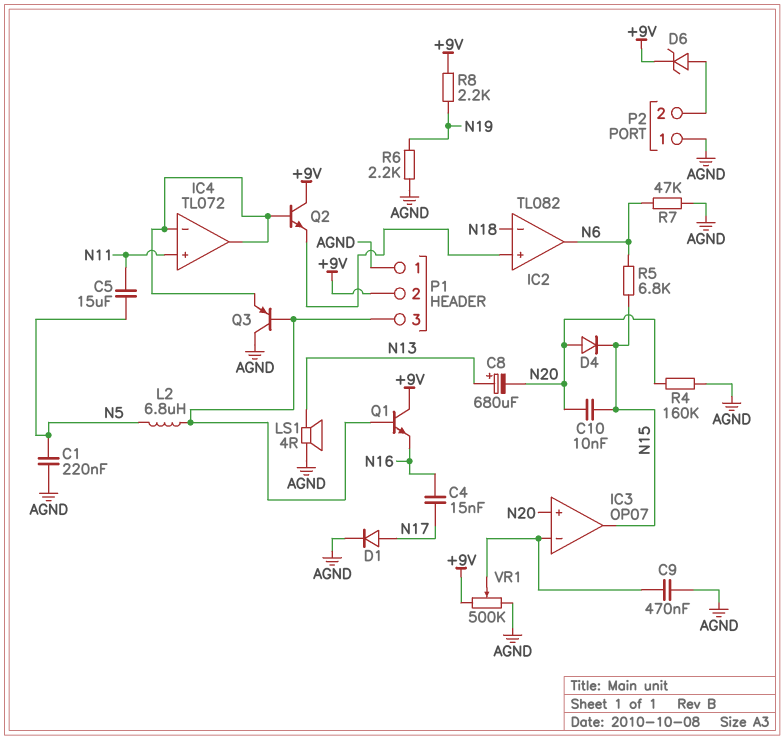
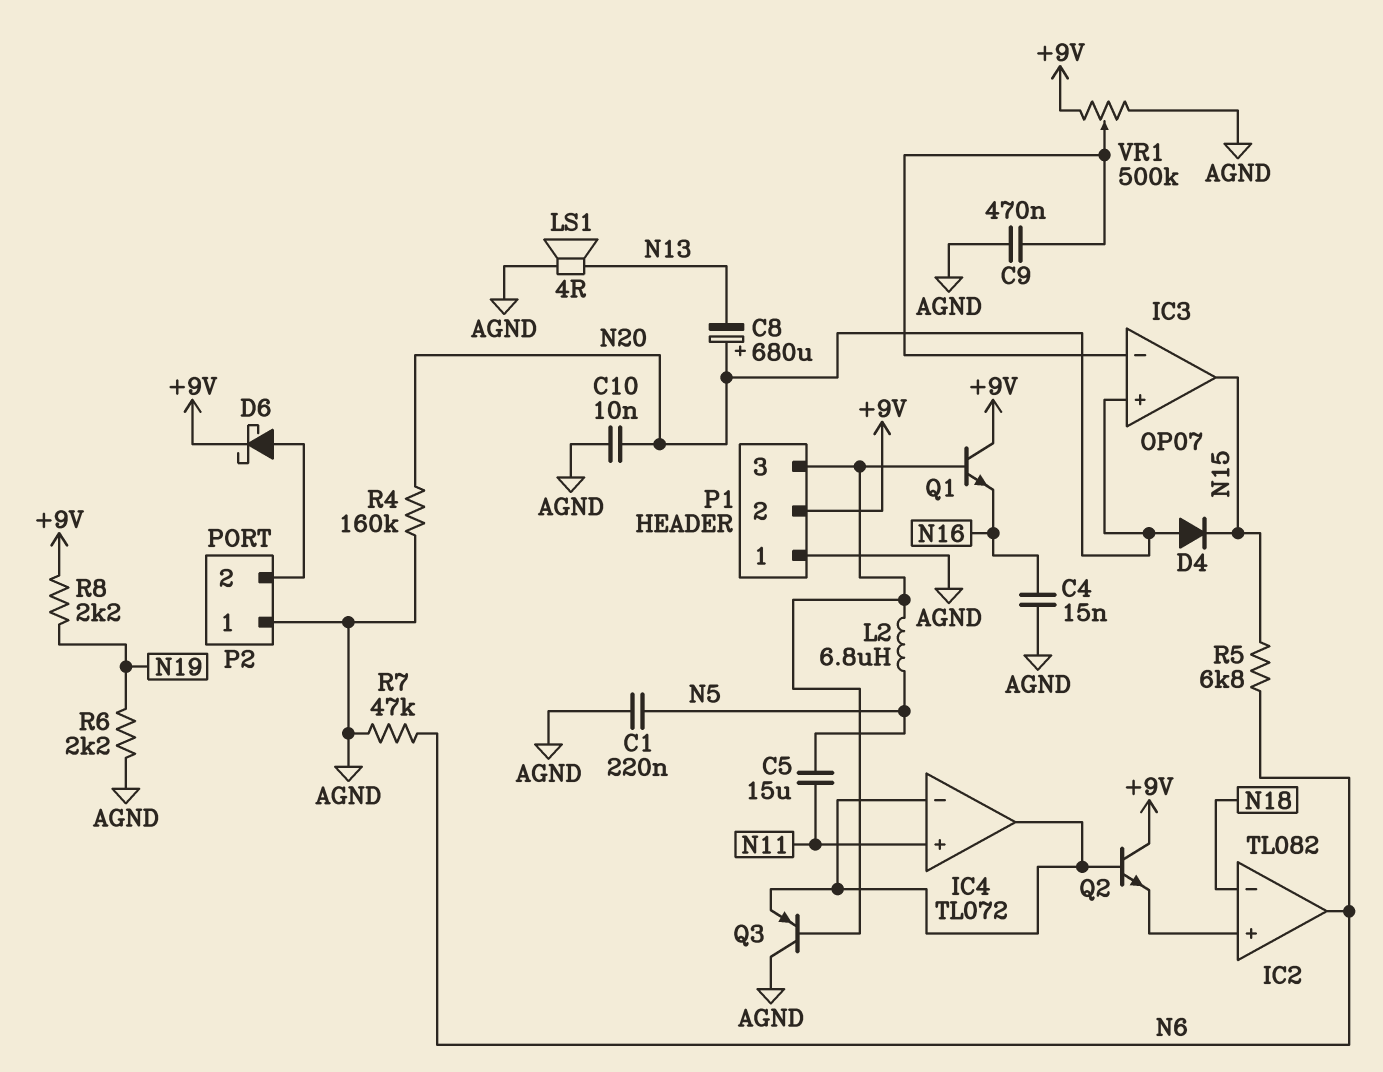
C4: 15nF (N16, N17) -> 15nF (AGND, N16)
C8: 680uF (plus N13, minus N20) -> 680uF (plus N20, minus N13)
C10: 10nF (N15, N20) -> 10nF (AGND, N20)
D1: diode (A N17, K AGND) -> none
D6: zener (A P2/2, K +9V) -> schottky (A P2/2, K +9V)

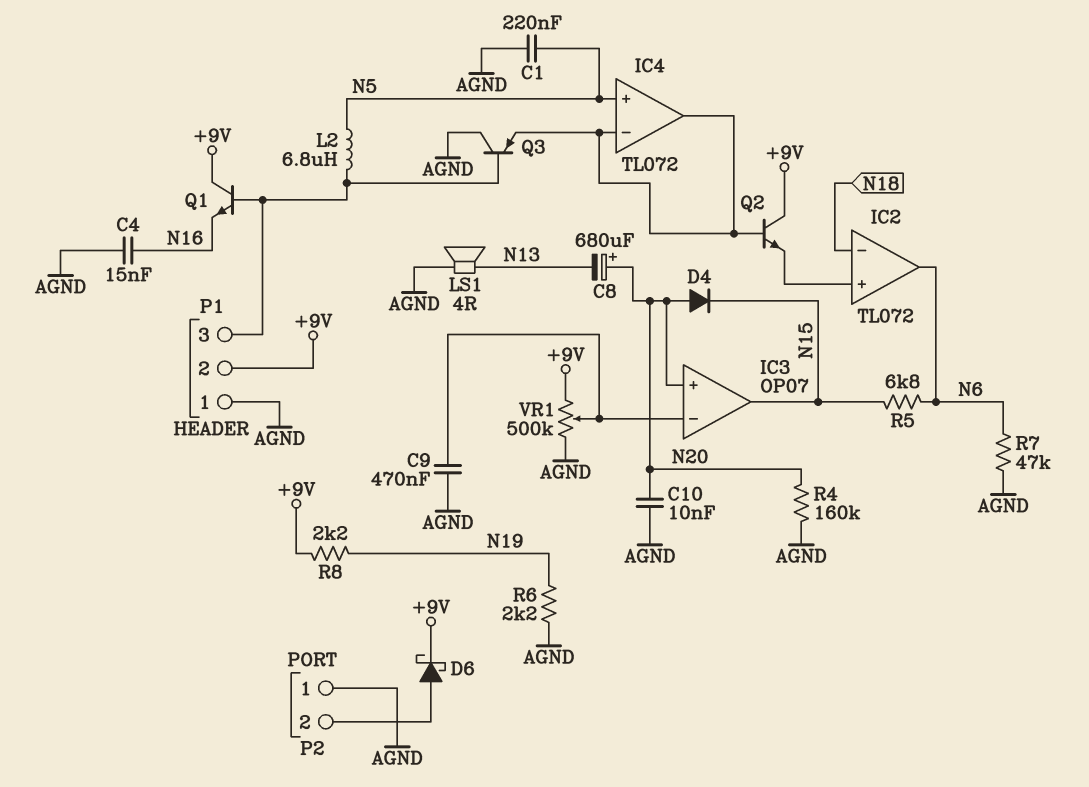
C5: 15uF (N5, N11) -> none
IC2: TL082 -> TL072
IC4 pin in+: N11 -> N5

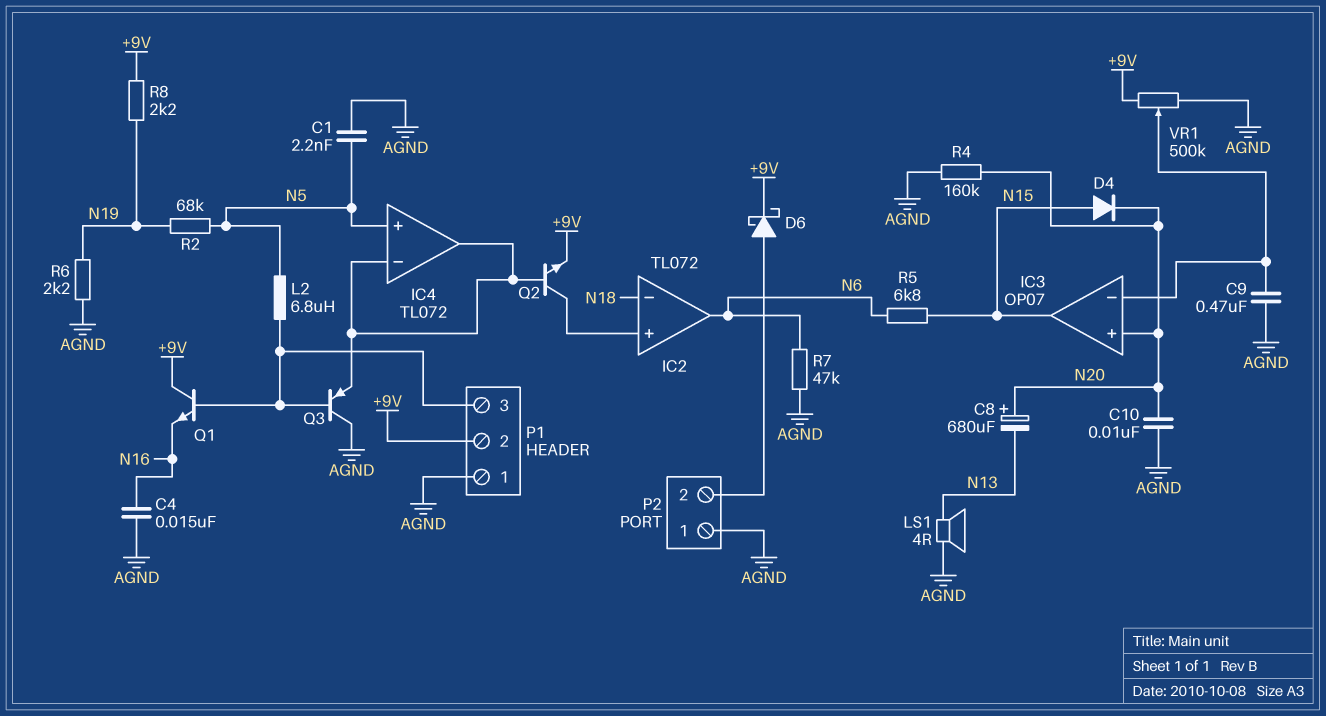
C1: 220nF (AGND, N5) -> 2.2nF (AGND, N5)
D4: diode (A N20, K N15) -> diode (A N15, K N20)
Q2: NPN (B IC4/in-, C +9V, E IC2/in+) -> NPN (B IC4/in-, C IC2/in+, E +9V)
R2: none -> 68k (N5, N19)

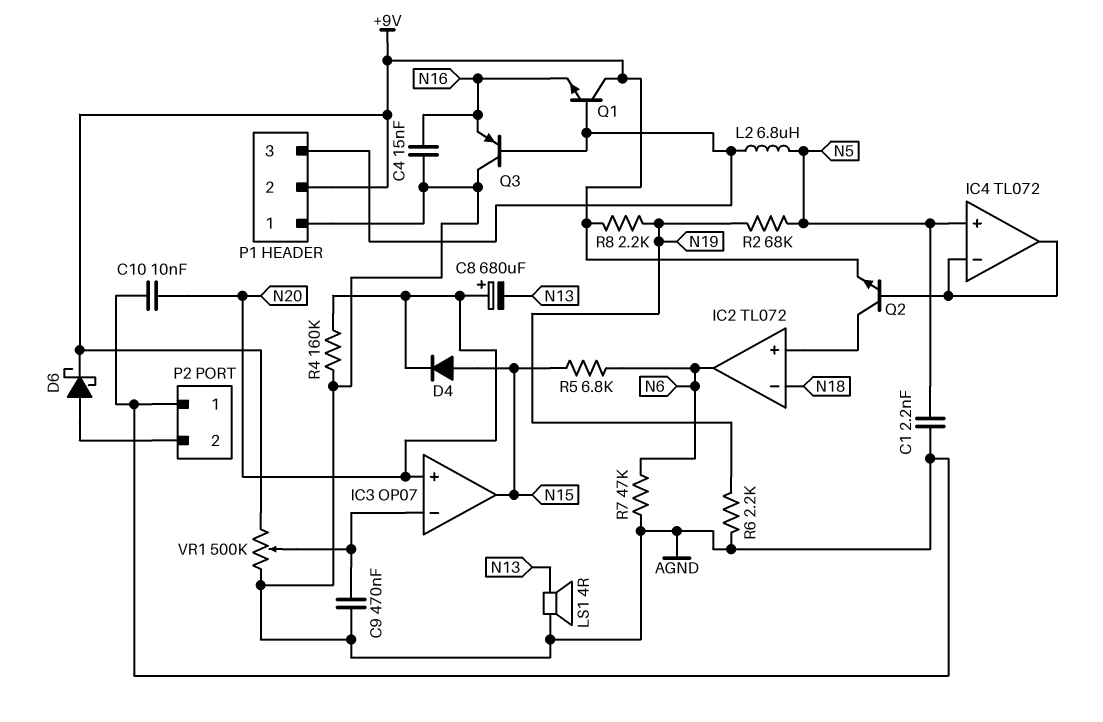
Q3: PNP (B P1/3, C AGND, E IC4/in-) -> PNP (B P1/3, C AGND, E N16)

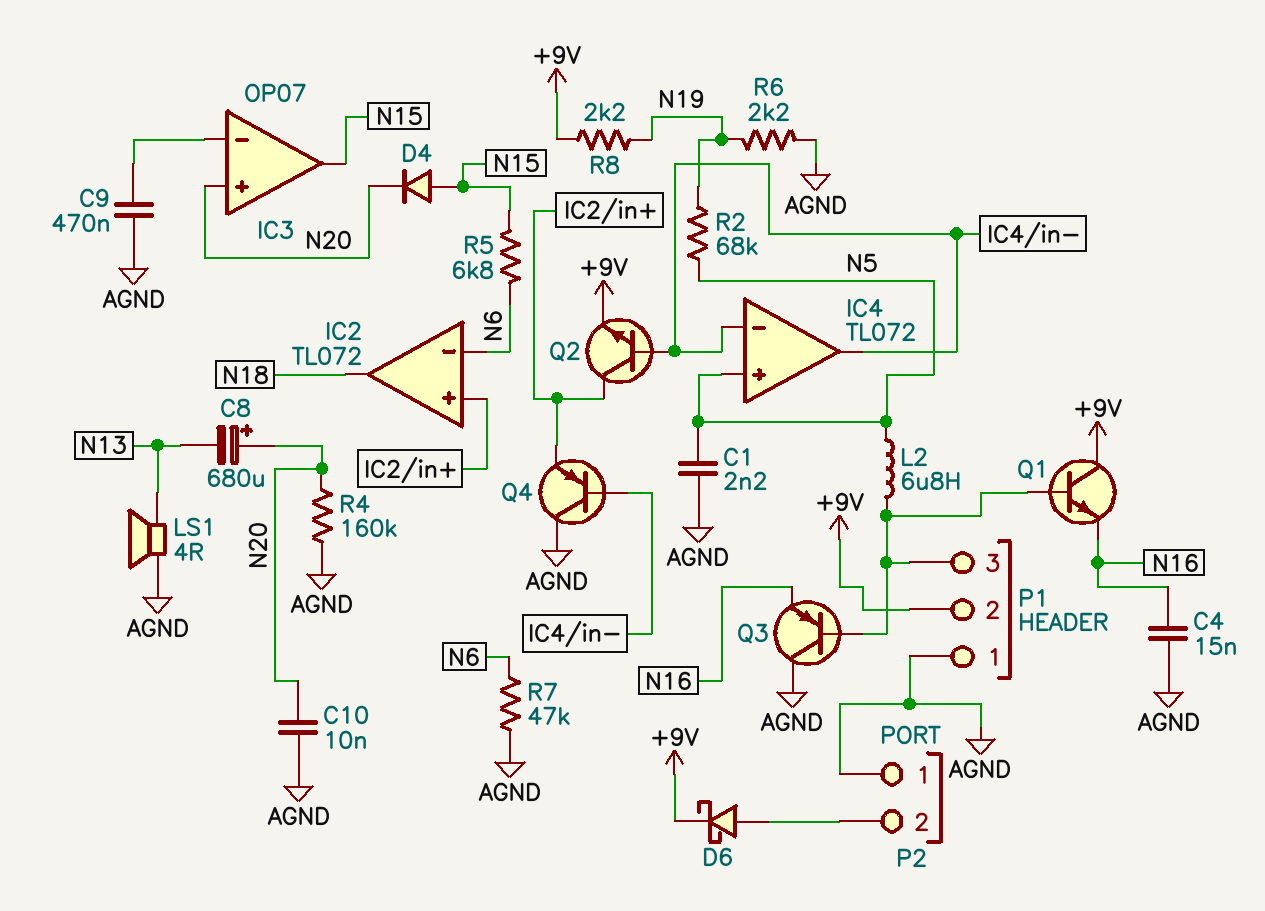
IC2 pin in-: N18 -> N6
IC2 pin out: N6 -> N18
Q4: none -> PNP (B IC4/in-, C AGND, E IC2/in+)
VR1: 500k (+9V, AGND, wiper IC3/in-) -> none

